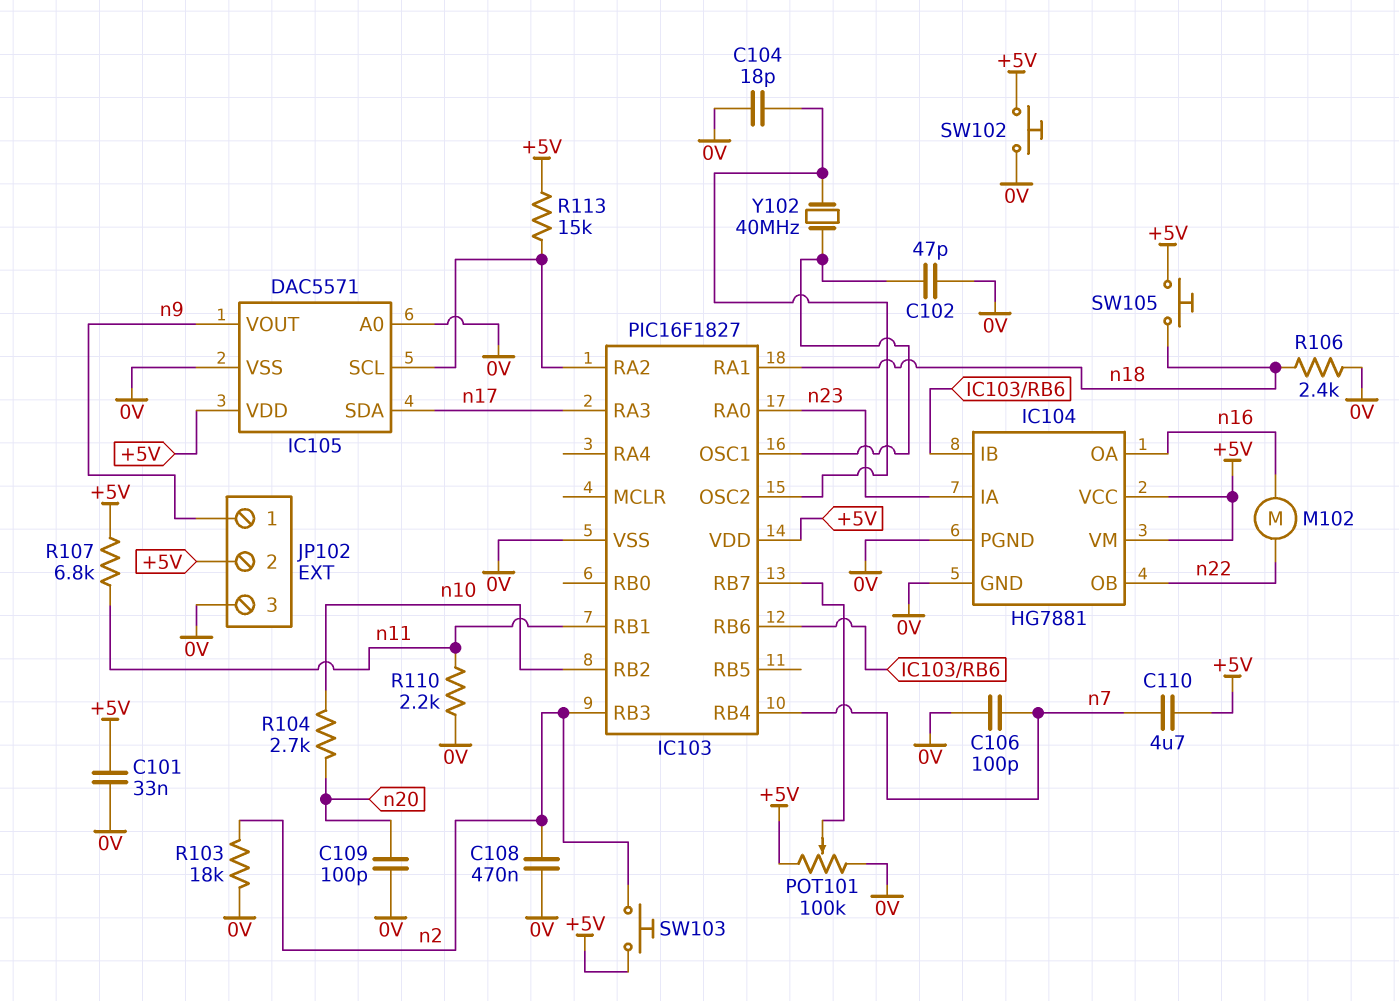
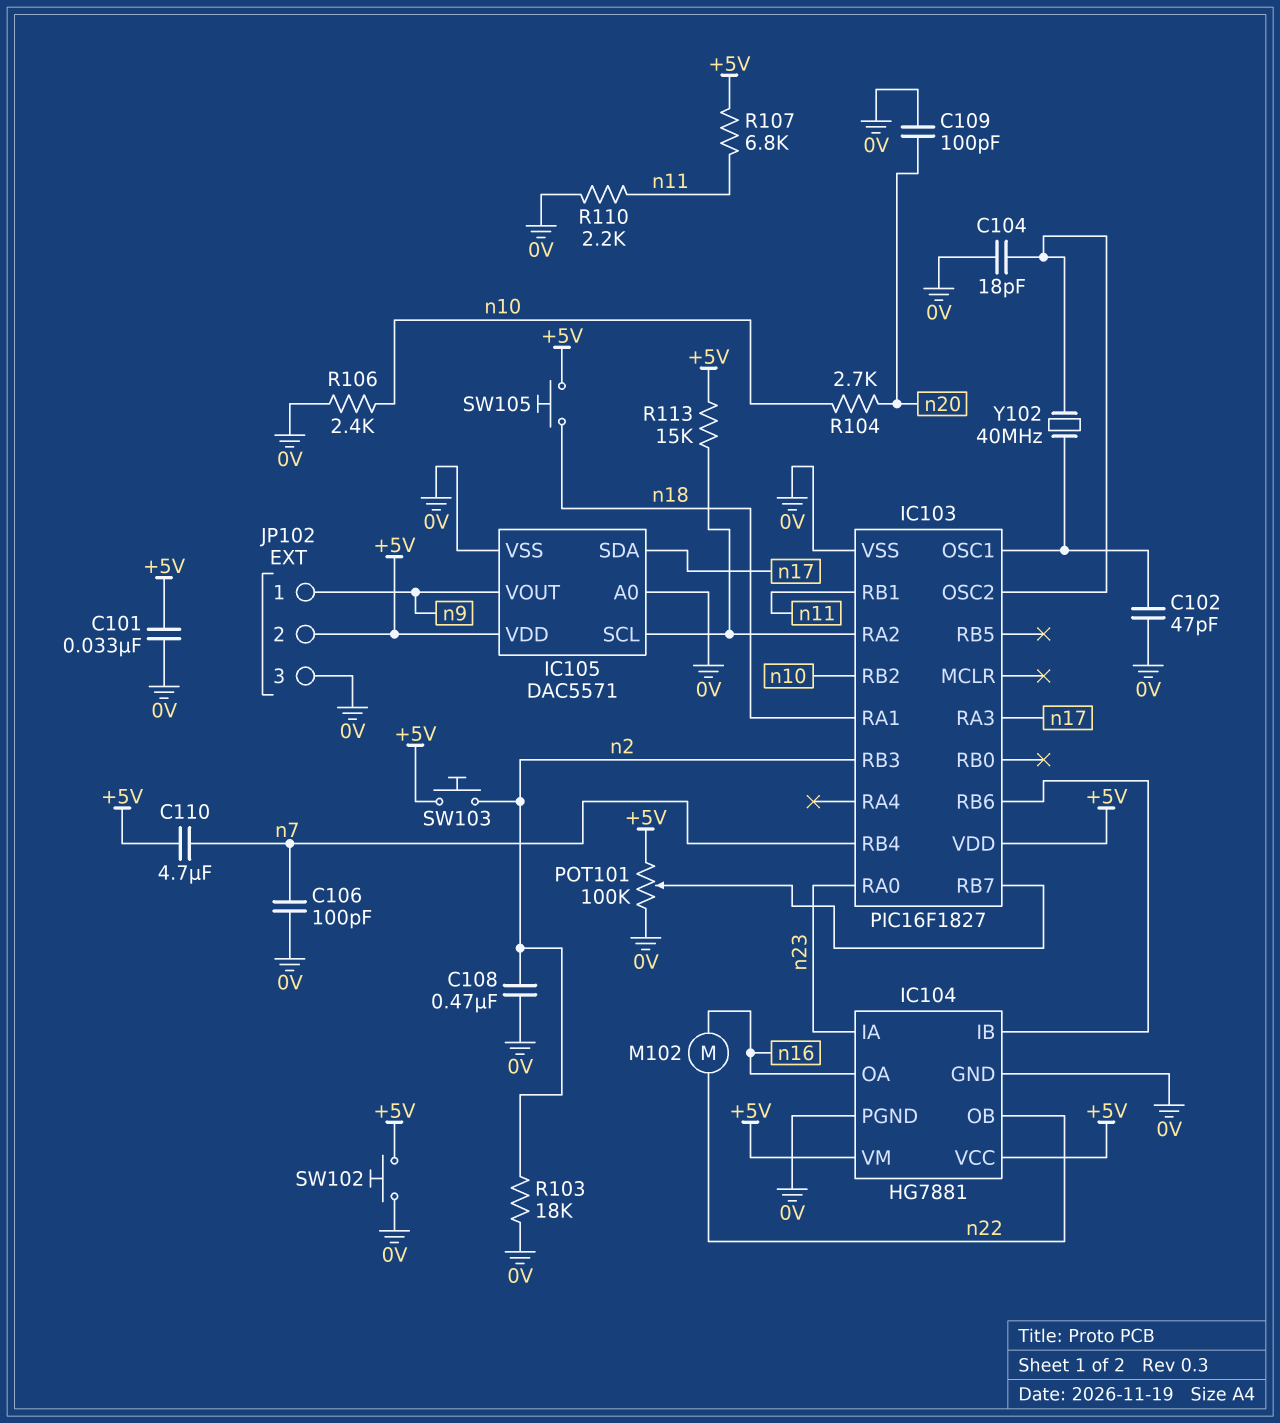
R106: 2.4k (0V, n18) -> 2.4k (0V, n10)

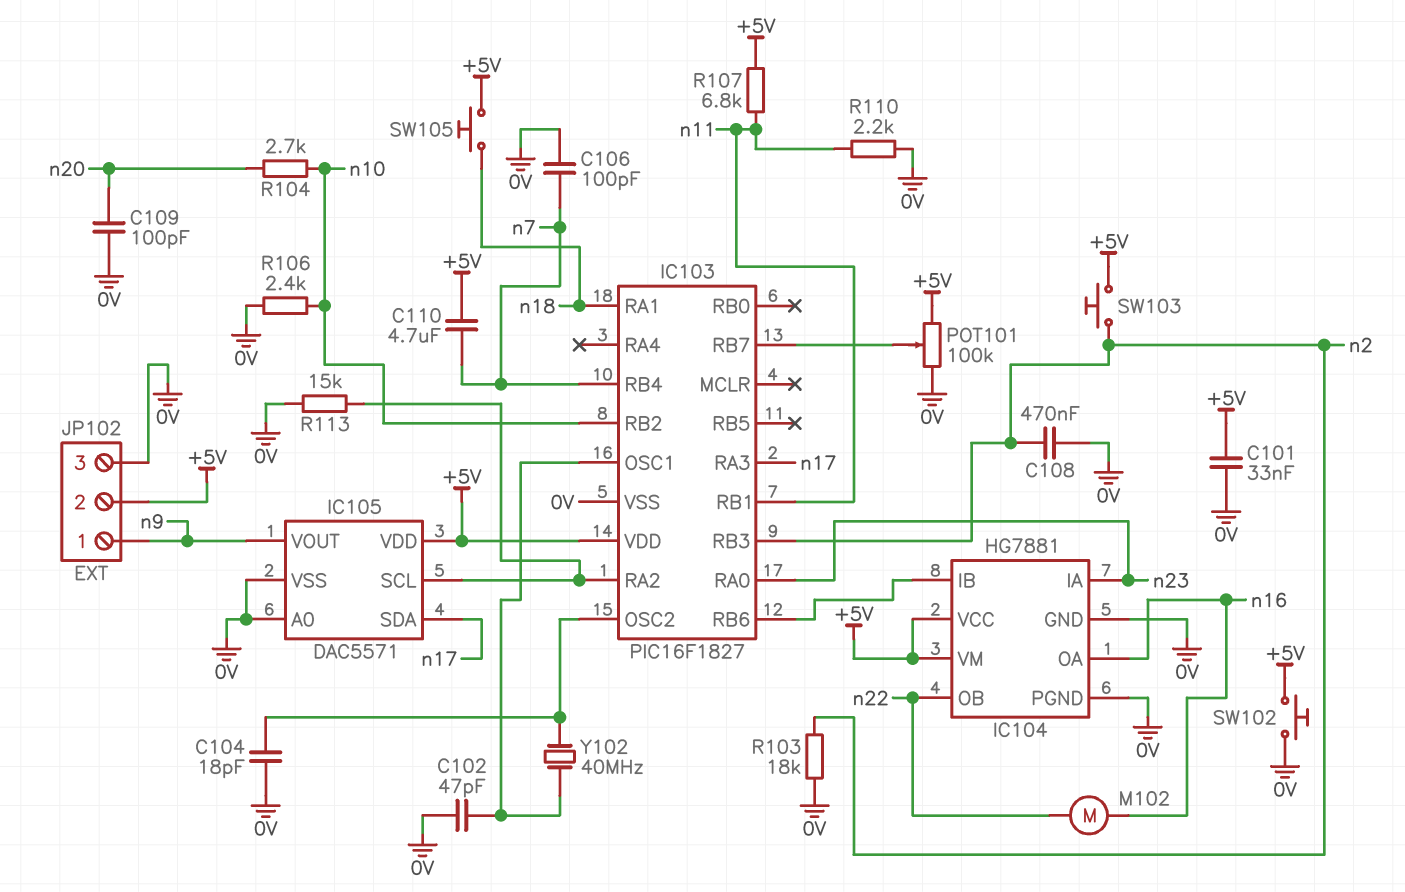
R113: 15k (+5V, IC103/RA2) -> 15k (0V, IC103/RA2)

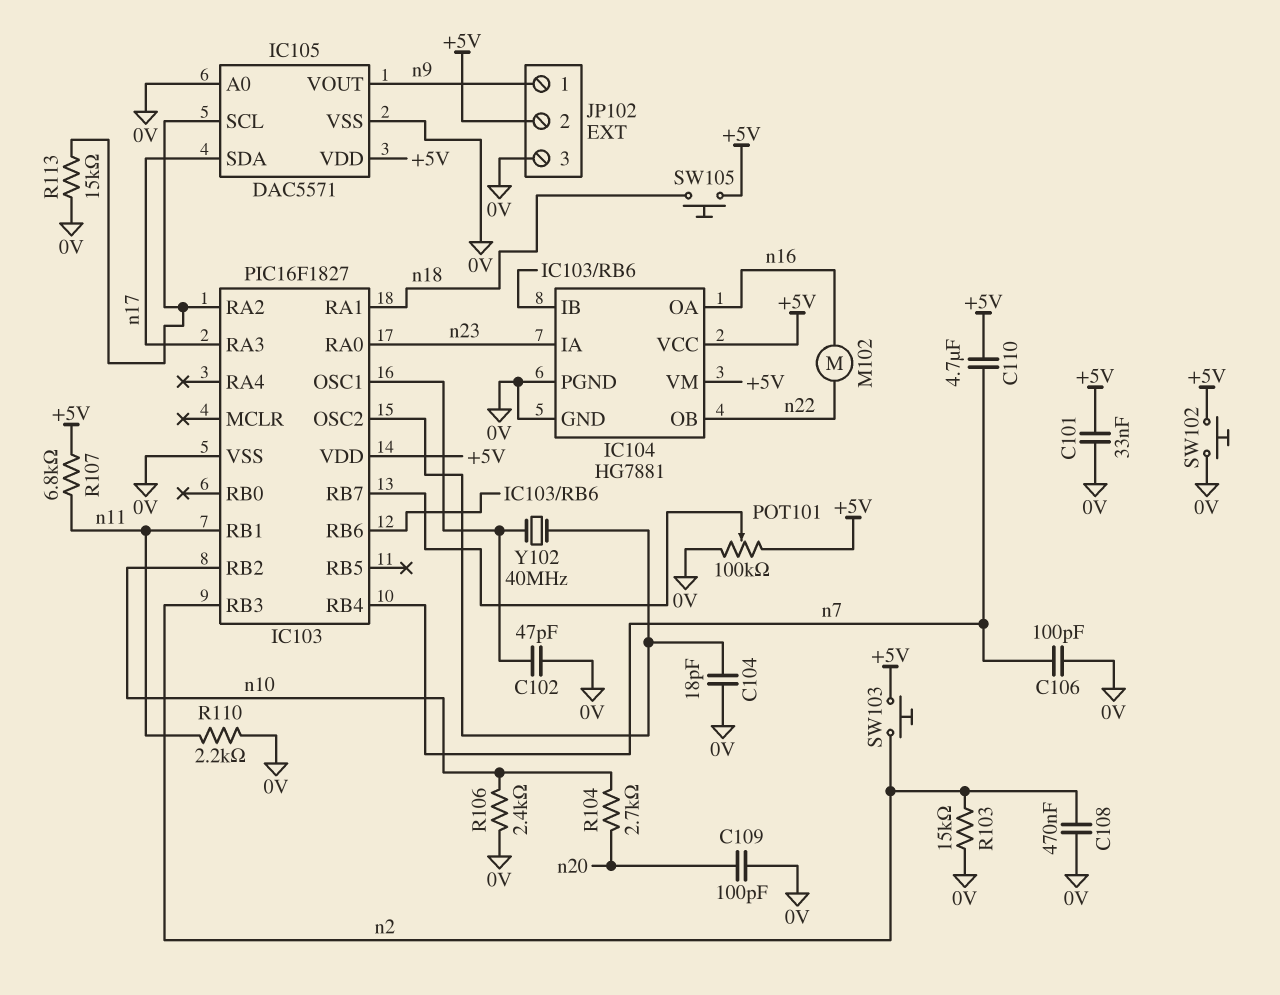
R103: 18k (0V, n2) -> 15k (0V, n2)

